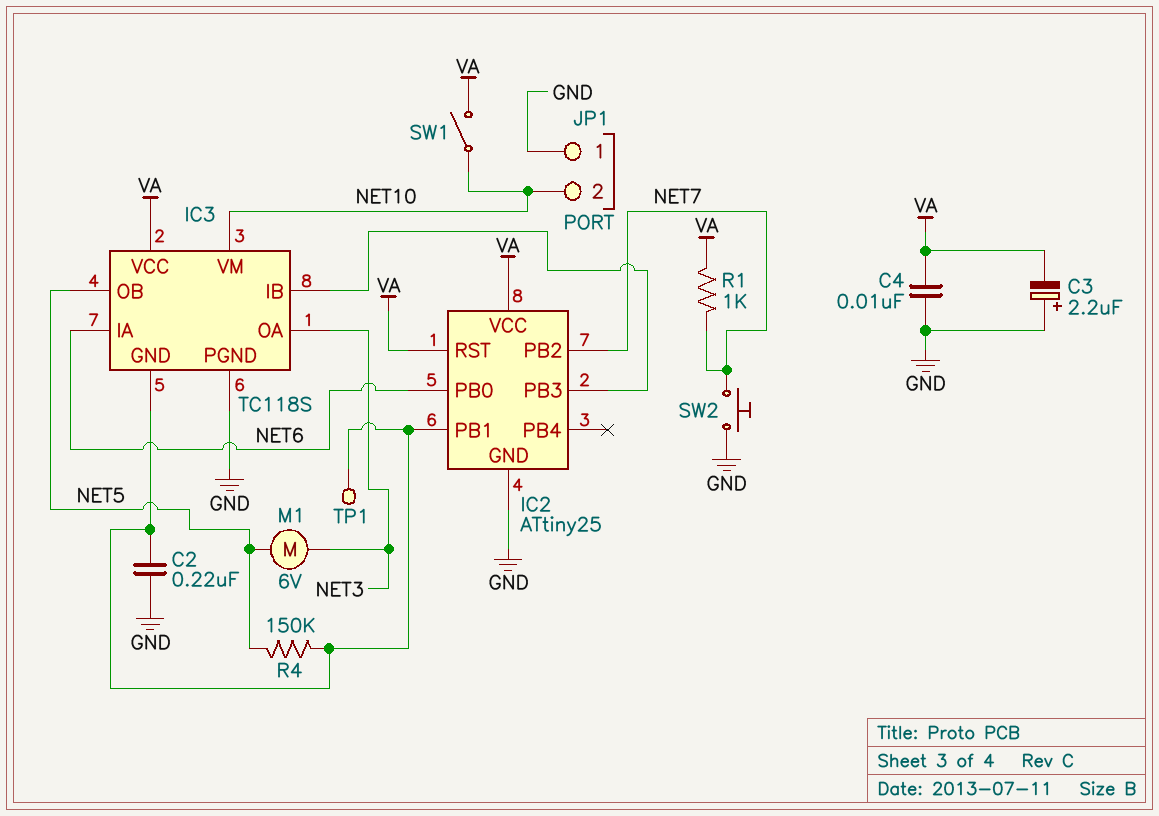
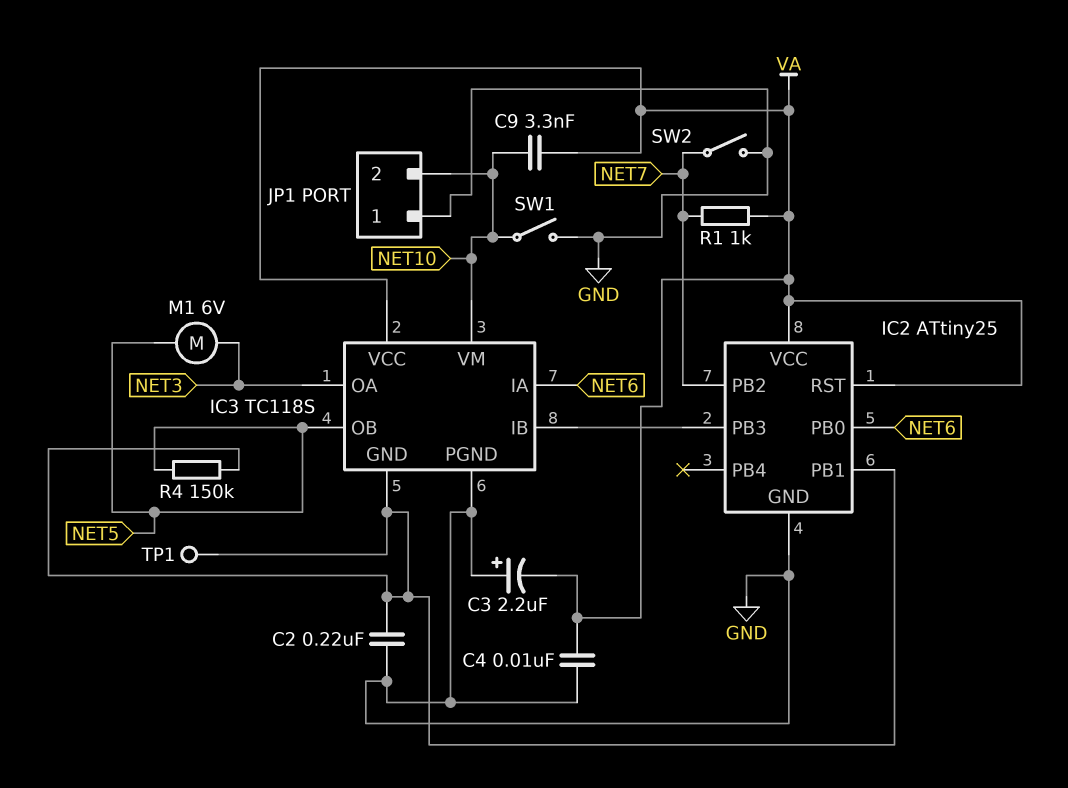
C9: none -> 3.3nF (NET10, VA)
SW1: switch (NET10, VA) -> switch (GND, NET10)
SW2: button (GND, NET7) -> switch (GND, NET7)

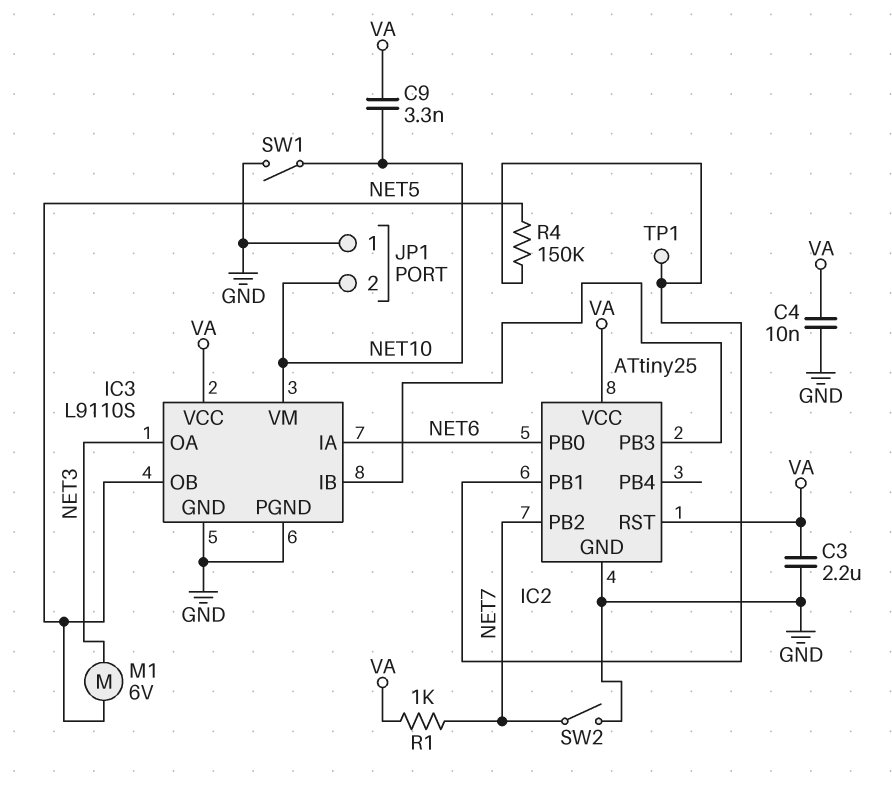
C2: 220nF (GND, IC2/PB1) -> none
C3: 2.2uF (plus GND, minus VA) -> 2.2uF (GND, VA)
IC3: TC118S -> L9110S
IC3 pin GND: IC2/PB1 -> GND

